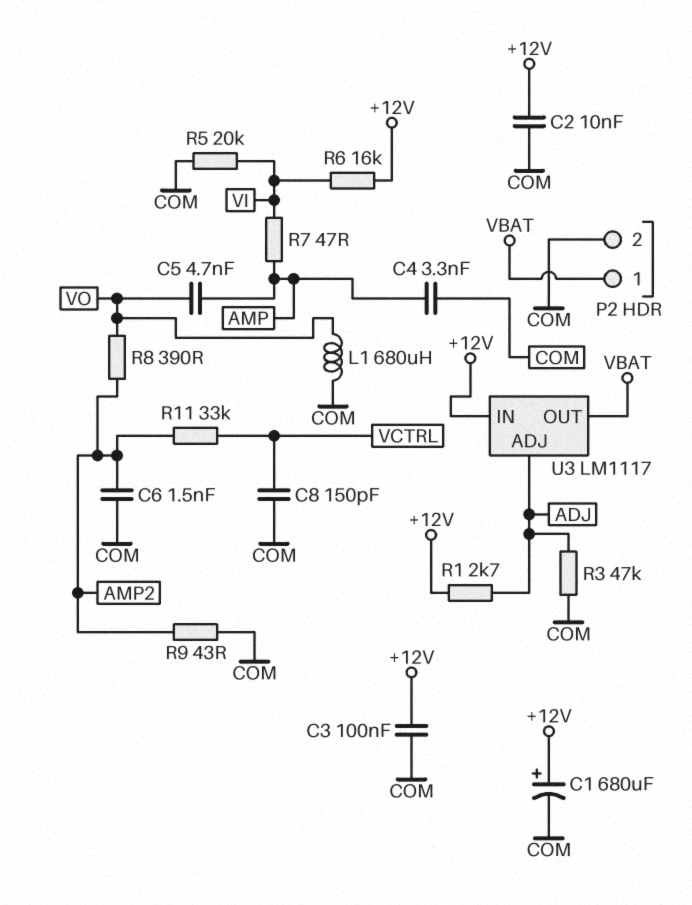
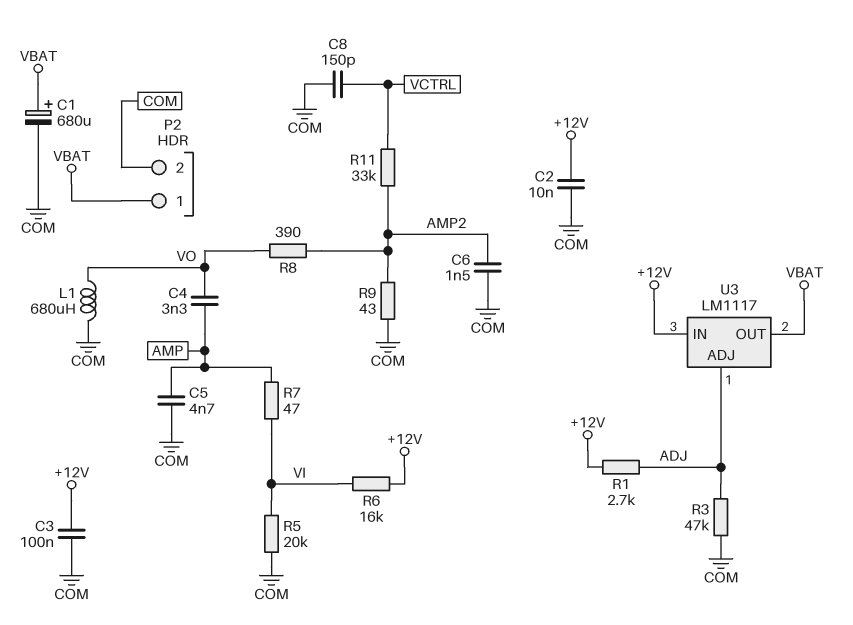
C1: 680uF (plus +12V, minus COM) -> 680uF (plus VBAT, minus COM)
C4: 3.3nF (AMP, COM) -> 3.3nF (AMP, VO)
C5: 4.7nF (AMP, VO) -> 4.7nF (AMP, COM)

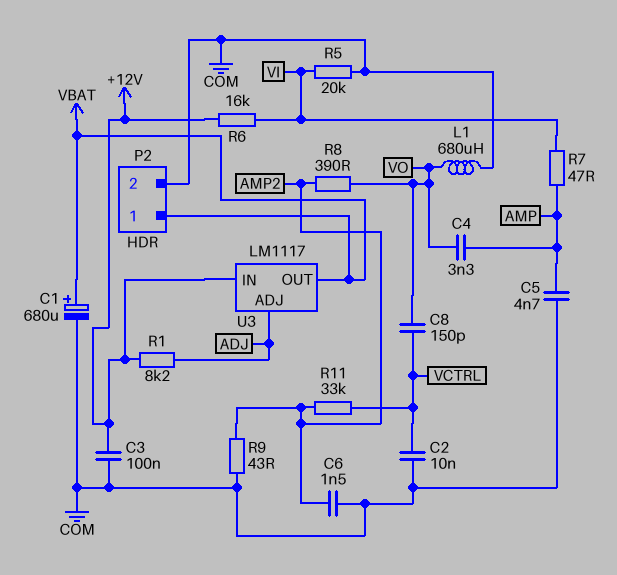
C2: 10nF (+12V, COM) -> 10nF (COM, VCTRL)
C8: 150pF (COM, VCTRL) -> 150pF (VCTRL, VO)
R1: 2.7k (+12V, ADJ) -> 8.2k (+12V, ADJ)
R3: 47k (ADJ, COM) -> none

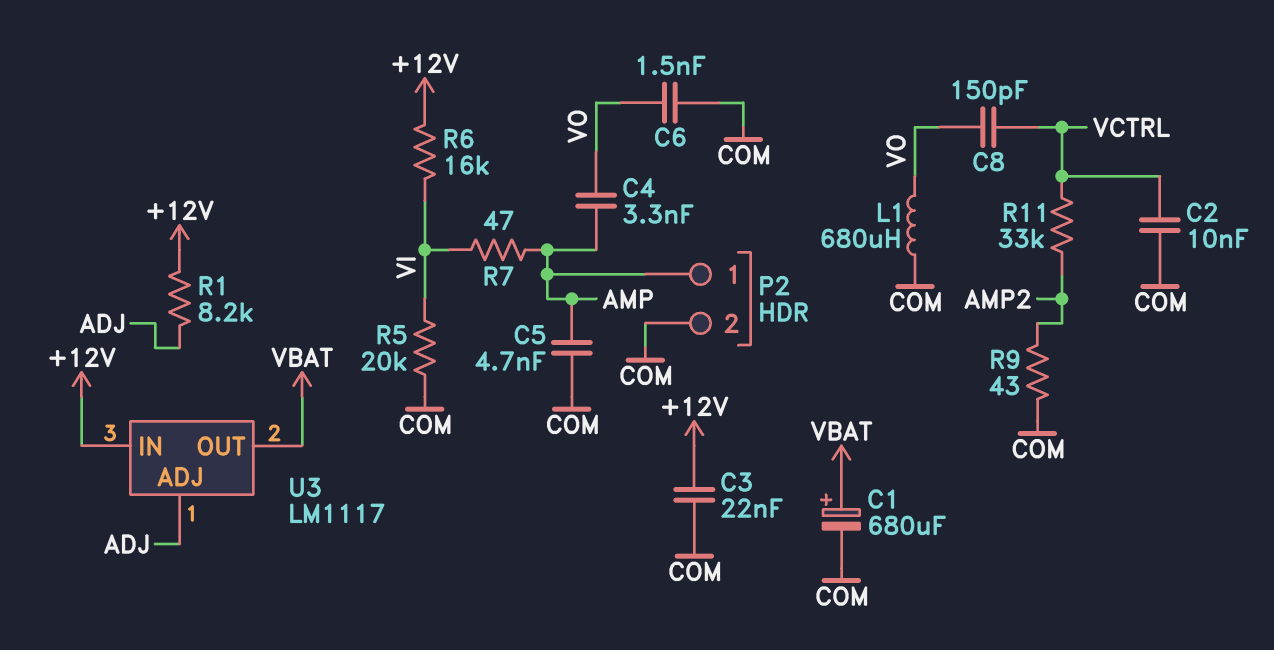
C3: 100nF (+12V, COM) -> 22nF (+12V, COM)
C6: 1.5nF (AMP2, COM) -> 1.5nF (COM, VO)
P2 pin 1: VBAT -> AMP
R8: 390 (AMP2, VO) -> none

